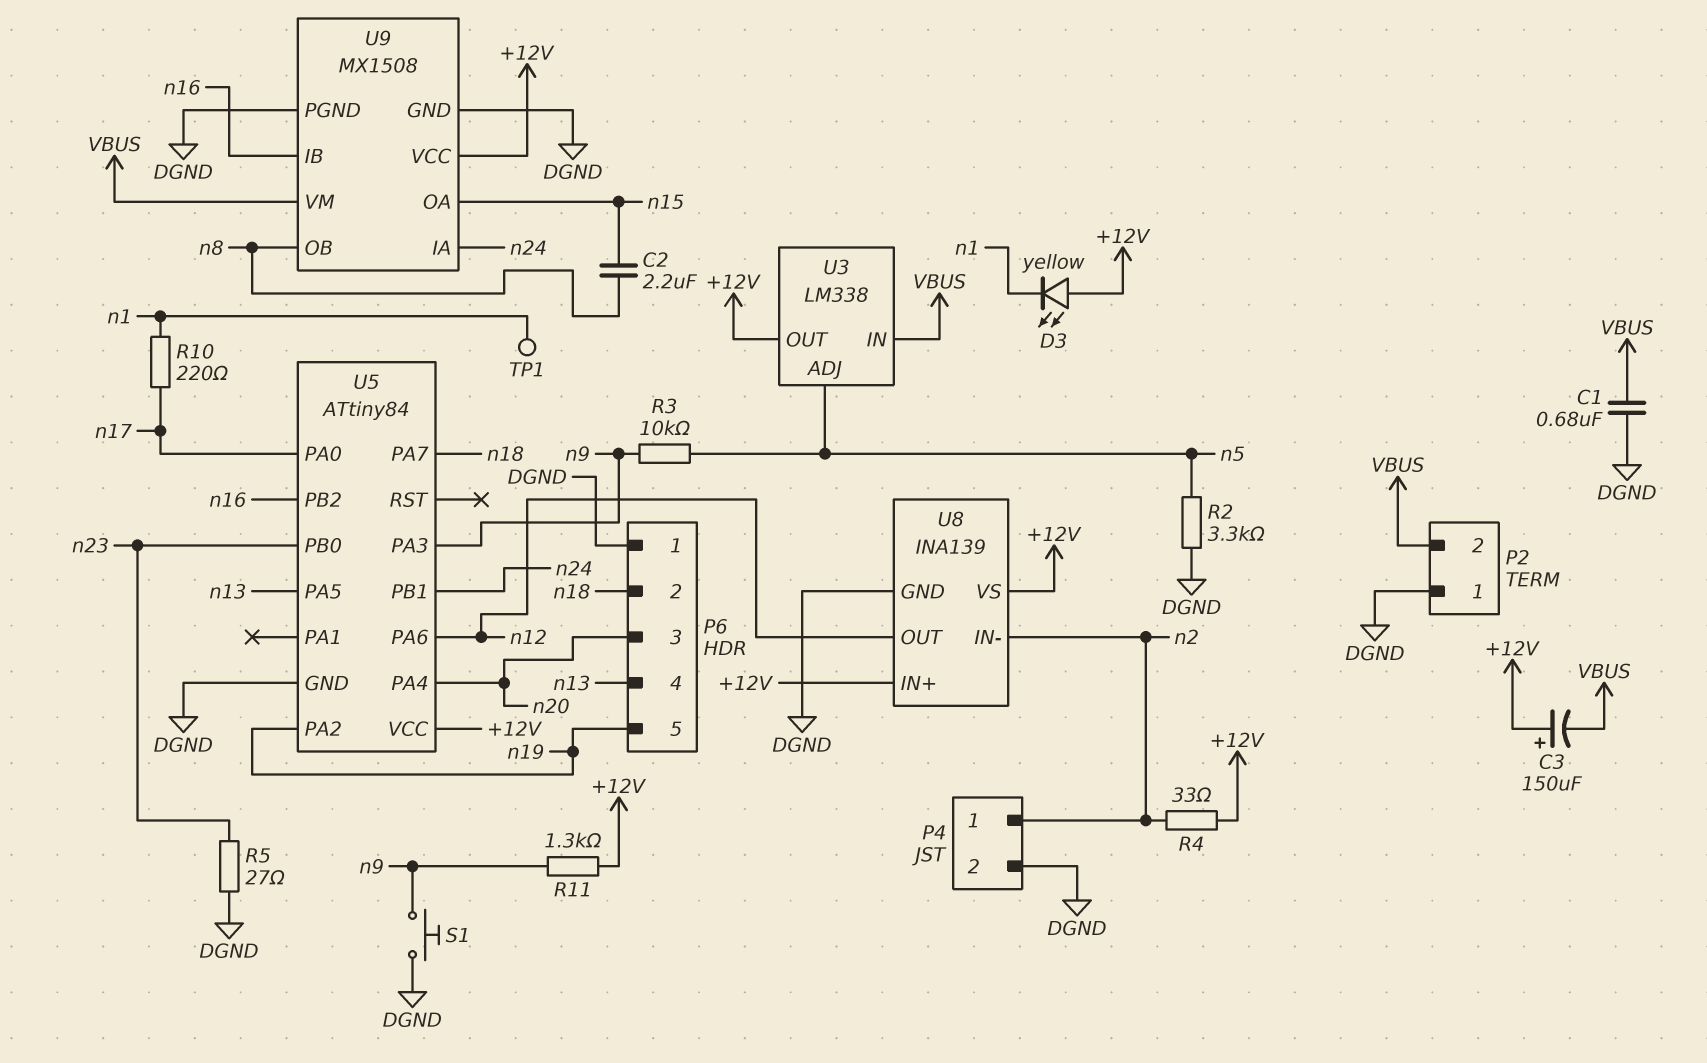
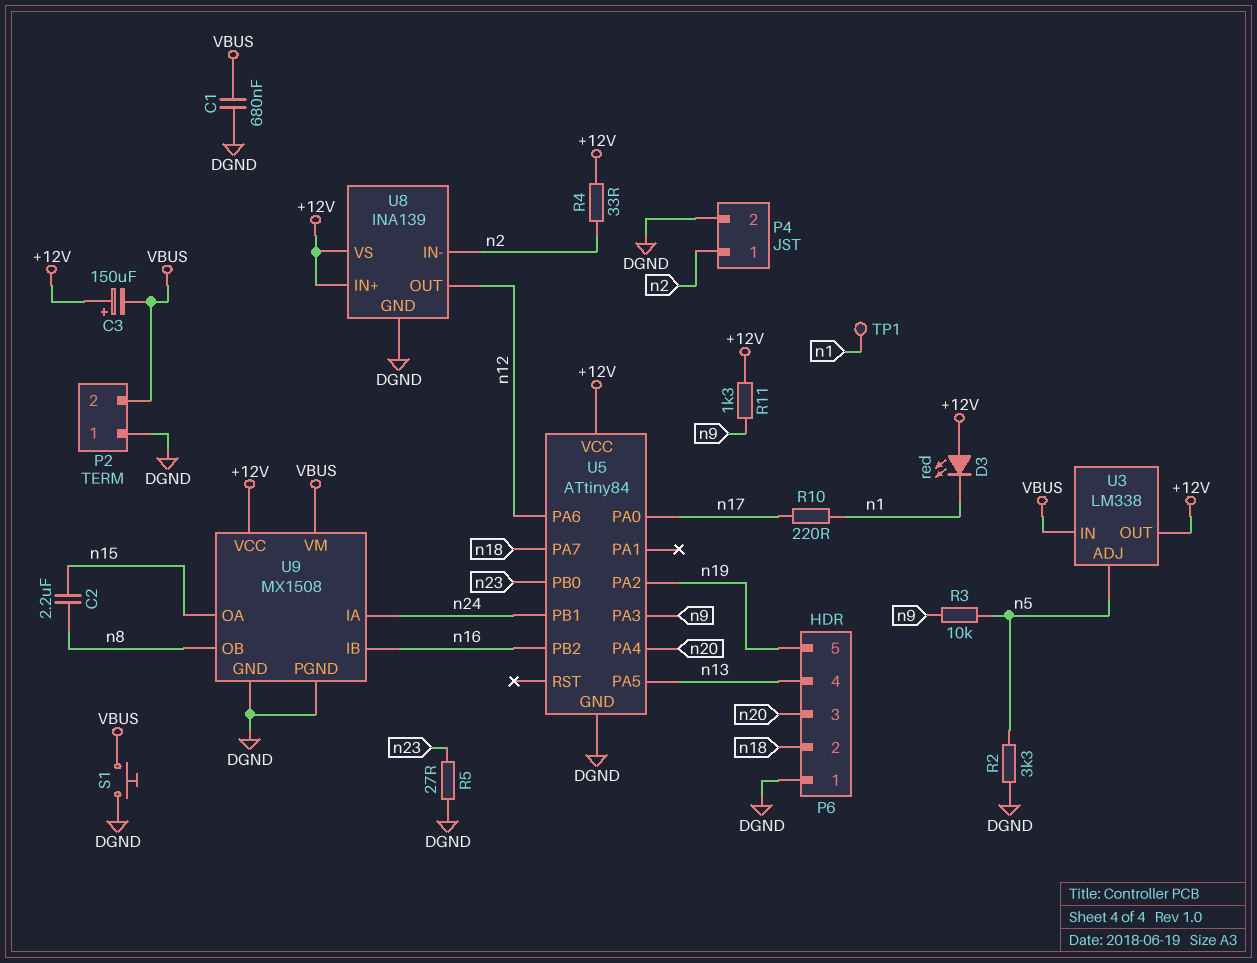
D3: LED yellow (A +12V, K n1) -> LED red (A +12V, K n1)
S1: button (DGND, n9) -> button (DGND, VBUS)

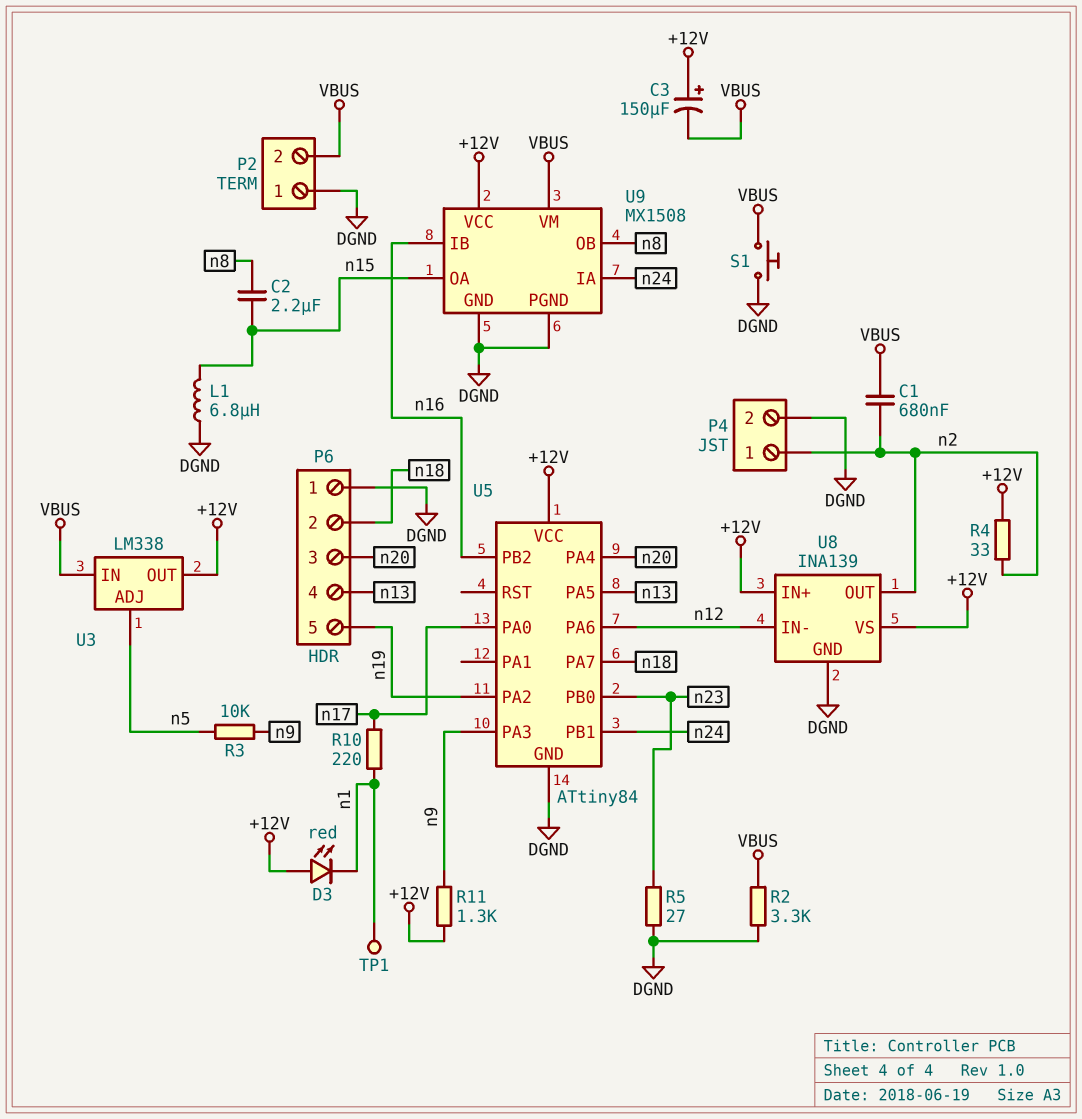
C1: 680nF (DGND, VBUS) -> 680nF (VBUS, n2)
L1: none -> 6.8uH (DGND, n15)
R2: 3.3k (DGND, n5) -> 3.3k (DGND, VBUS)
U8 pin IN-: n2 -> n12
U8 pin OUT: n12 -> n2

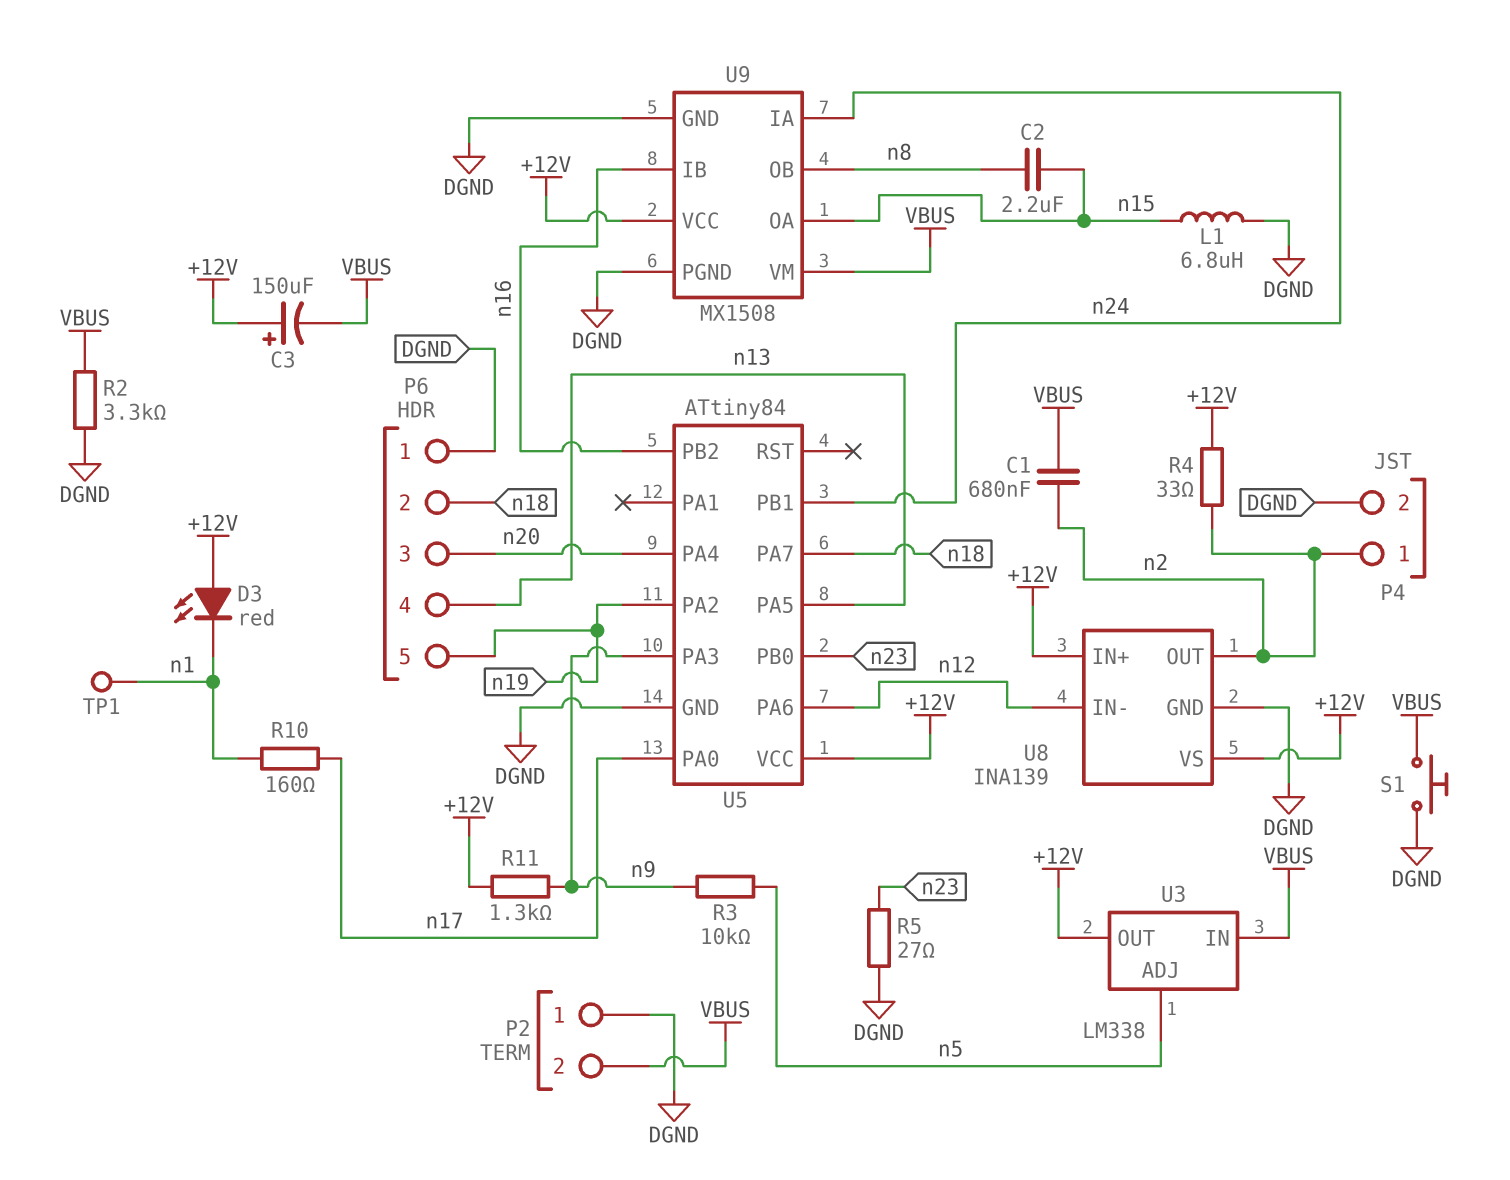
R10: 220 (n1, n17) -> 160 (n1, n17)

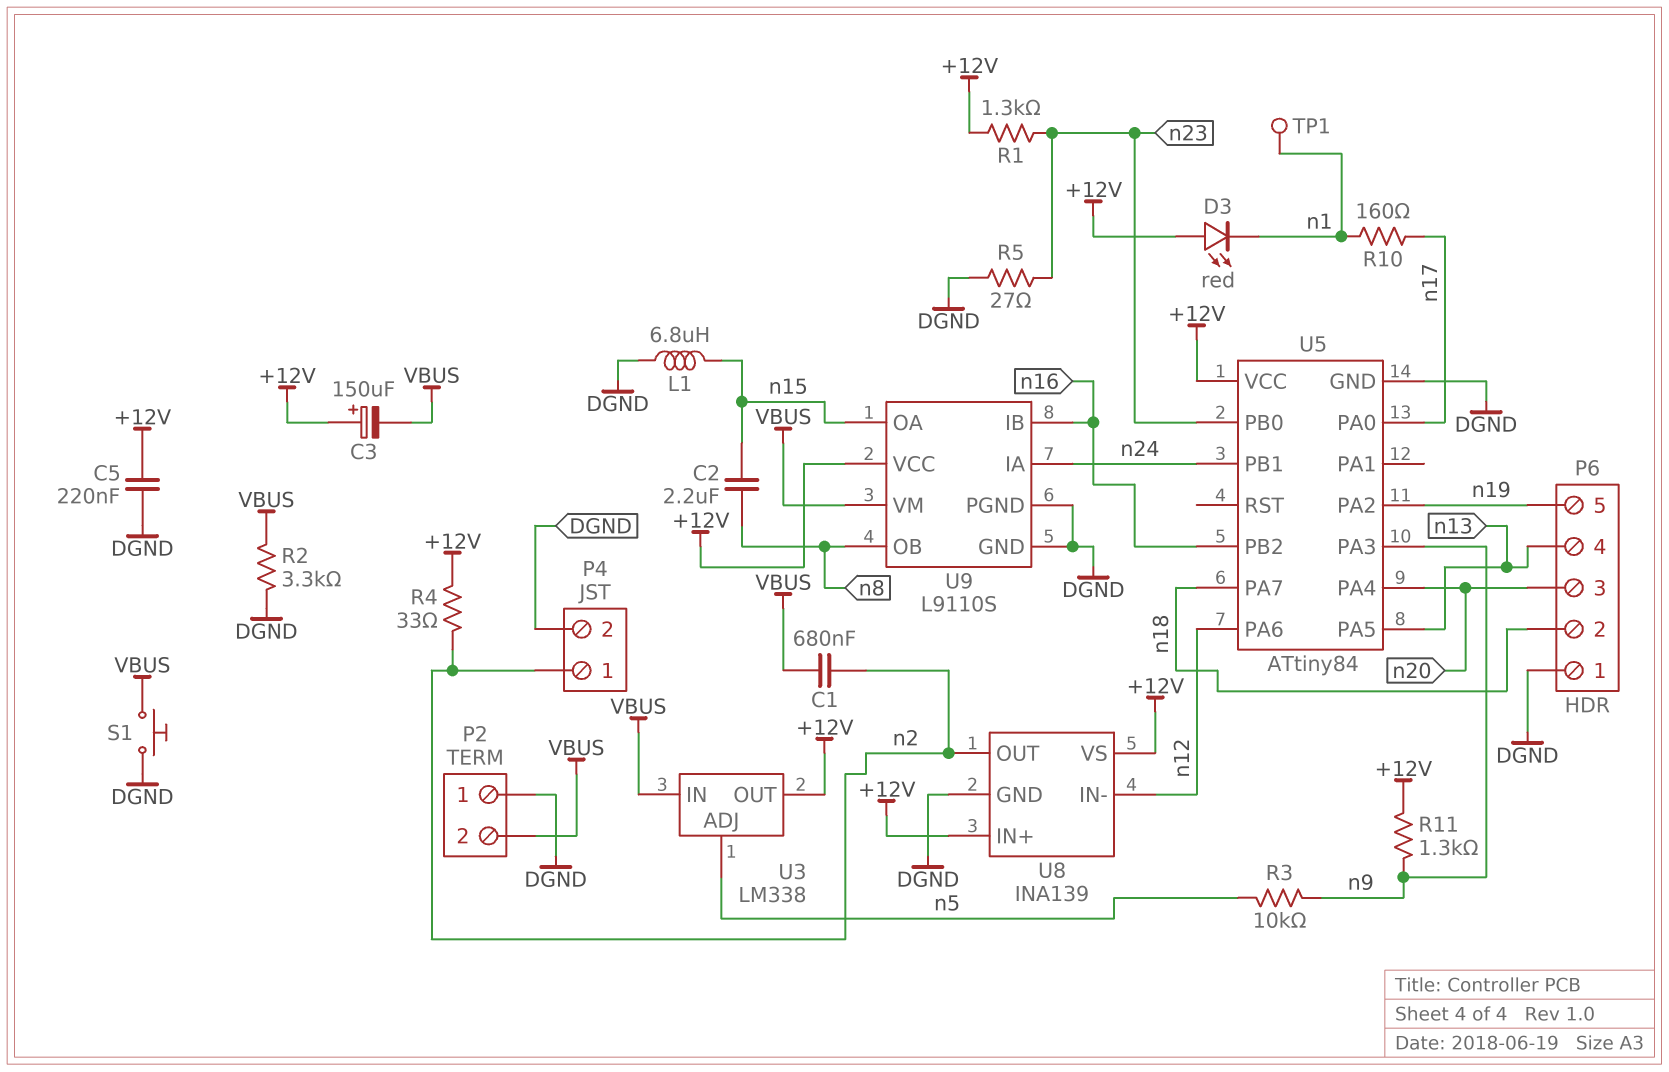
C5: none -> 220nF (+12V, DGND)
R1: none -> 1.3k (+12V, n23)
U9: MX1508 -> L9110S

